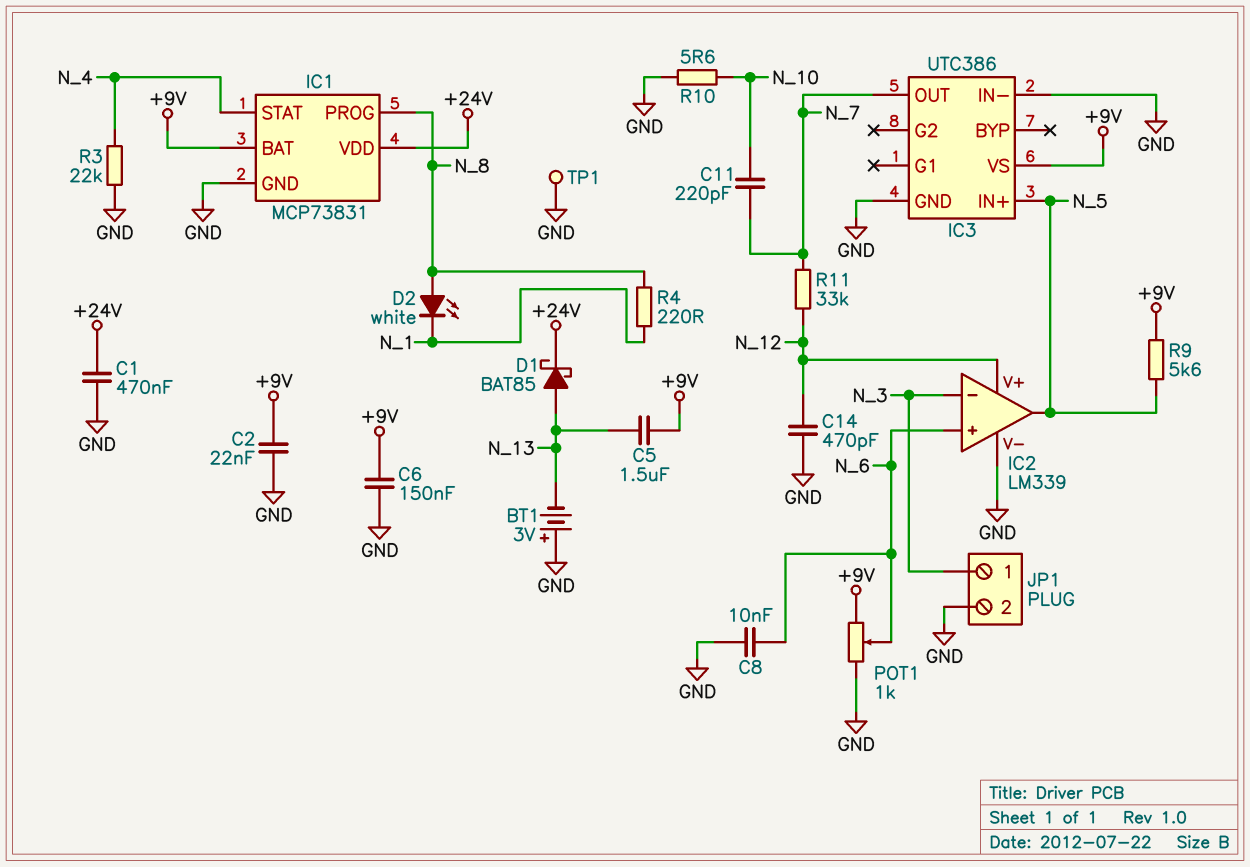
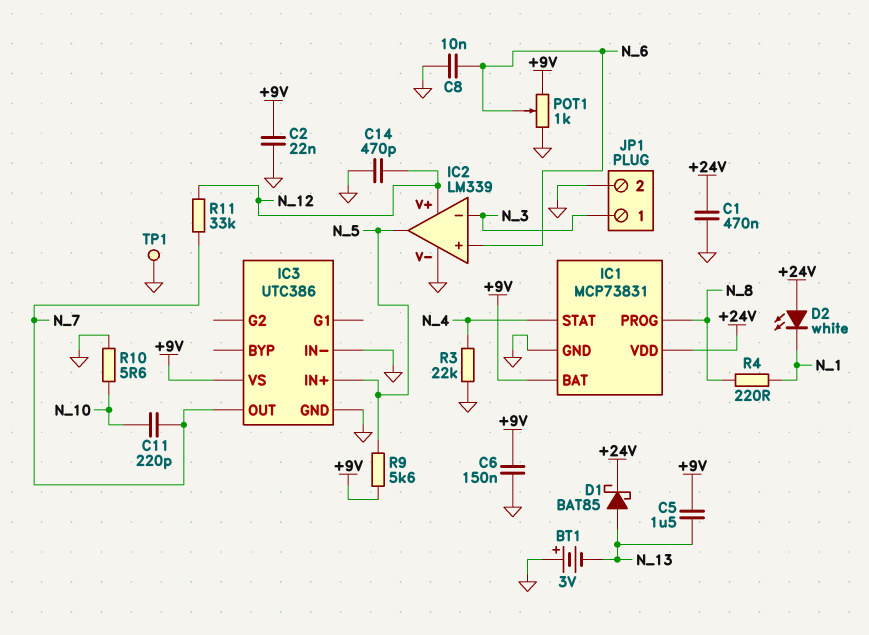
D2: LED white (A N_8, K N_1) -> LED white (A +24V, K N_1)

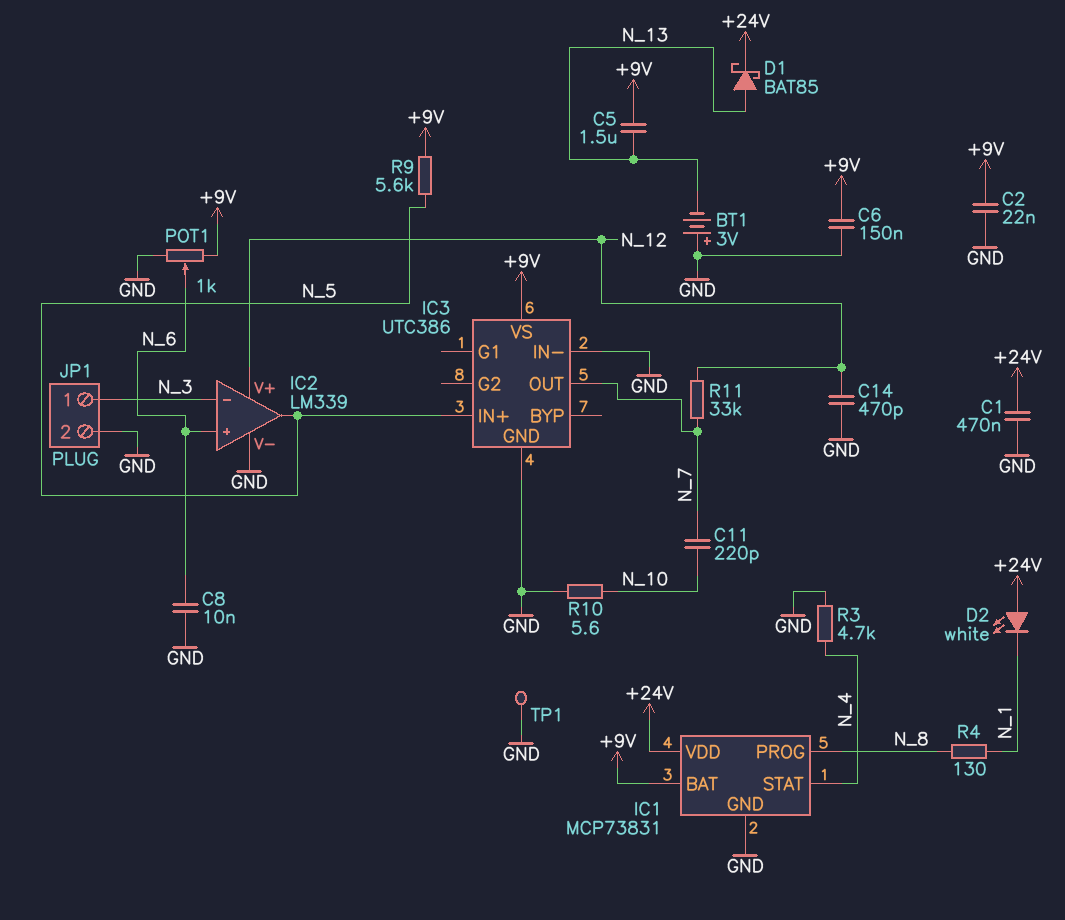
R3: 22k (GND, N_4) -> 4.7k (GND, N_4)
R4: 220 (N_1, N_8) -> 130 (N_1, N_8)

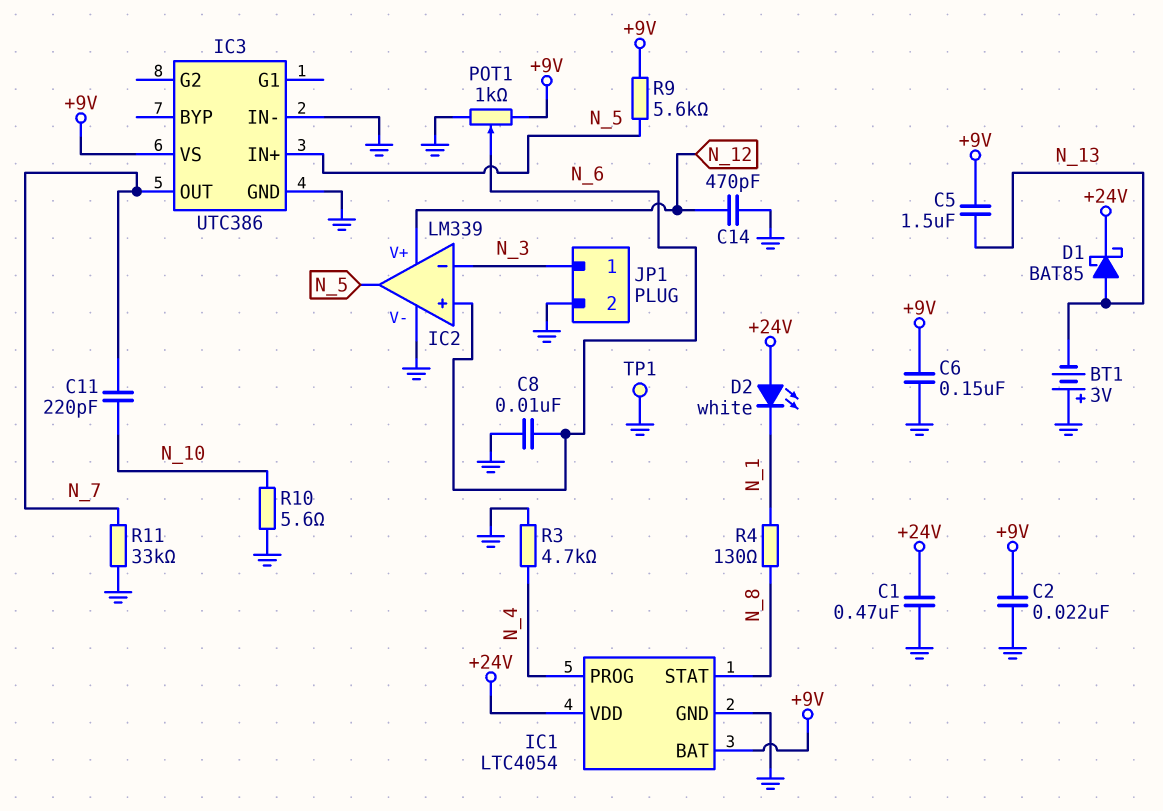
IC1: MCP73831 -> LTC4054
IC1 pin PROG: N_8 -> N_4
IC1 pin STAT: N_4 -> N_8
R11: 33k (N_7, N_12) -> 33k (GND, N_7)

